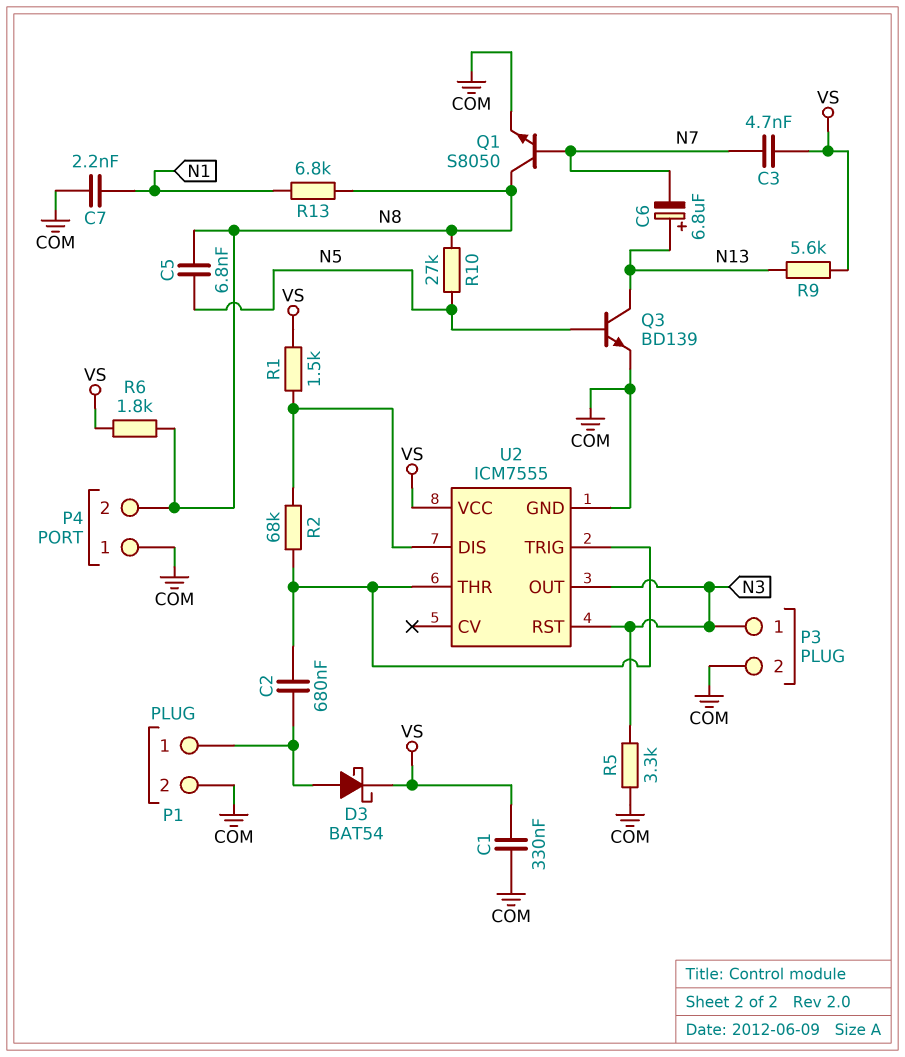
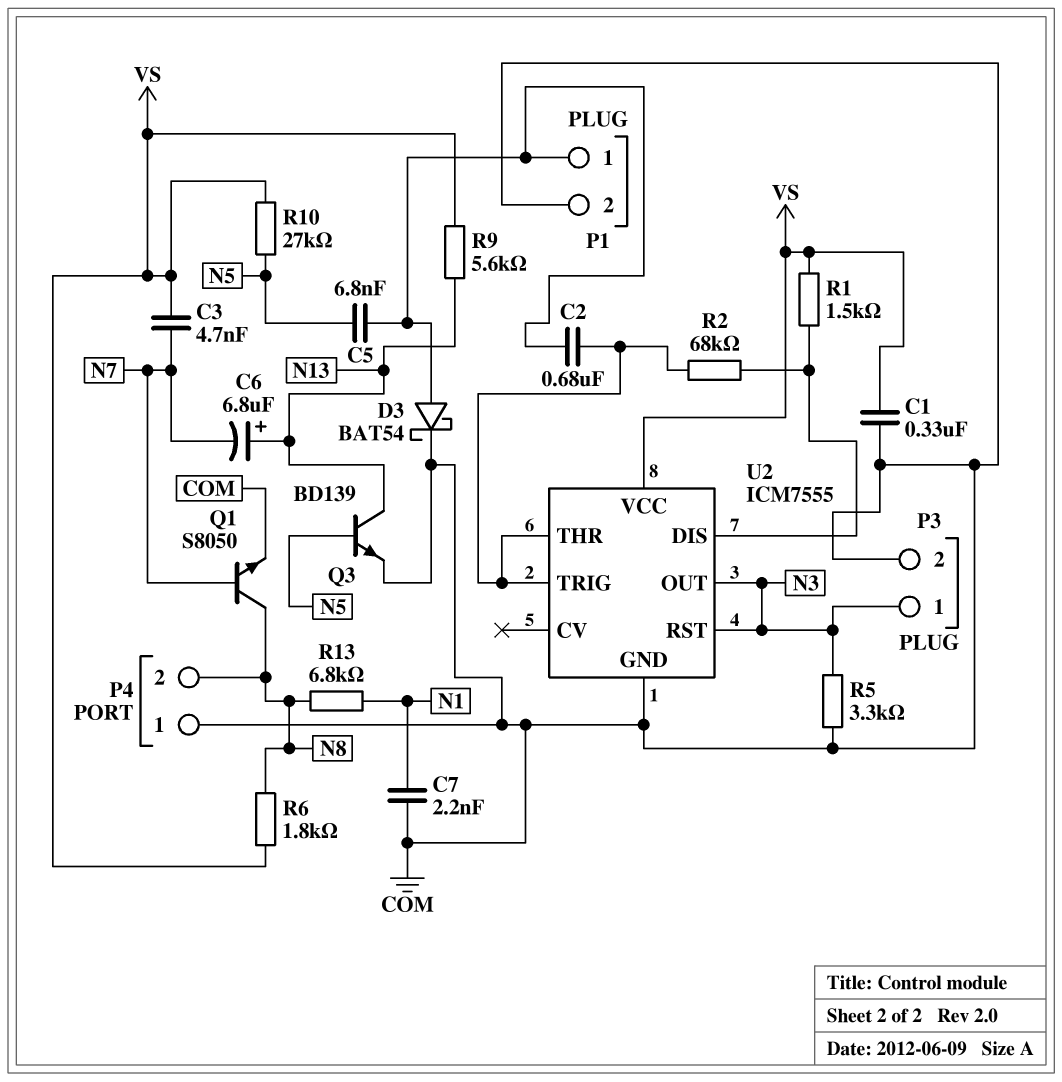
C5: 6.8nF (N5, N8) -> 6.8nF (N5, P1/1)
D3: schottky BAT54 (A P1/1, K VS) -> schottky BAT54 (A P1/1, K COM)
R10: 27k (N5, N8) -> 27k (N5, VS)

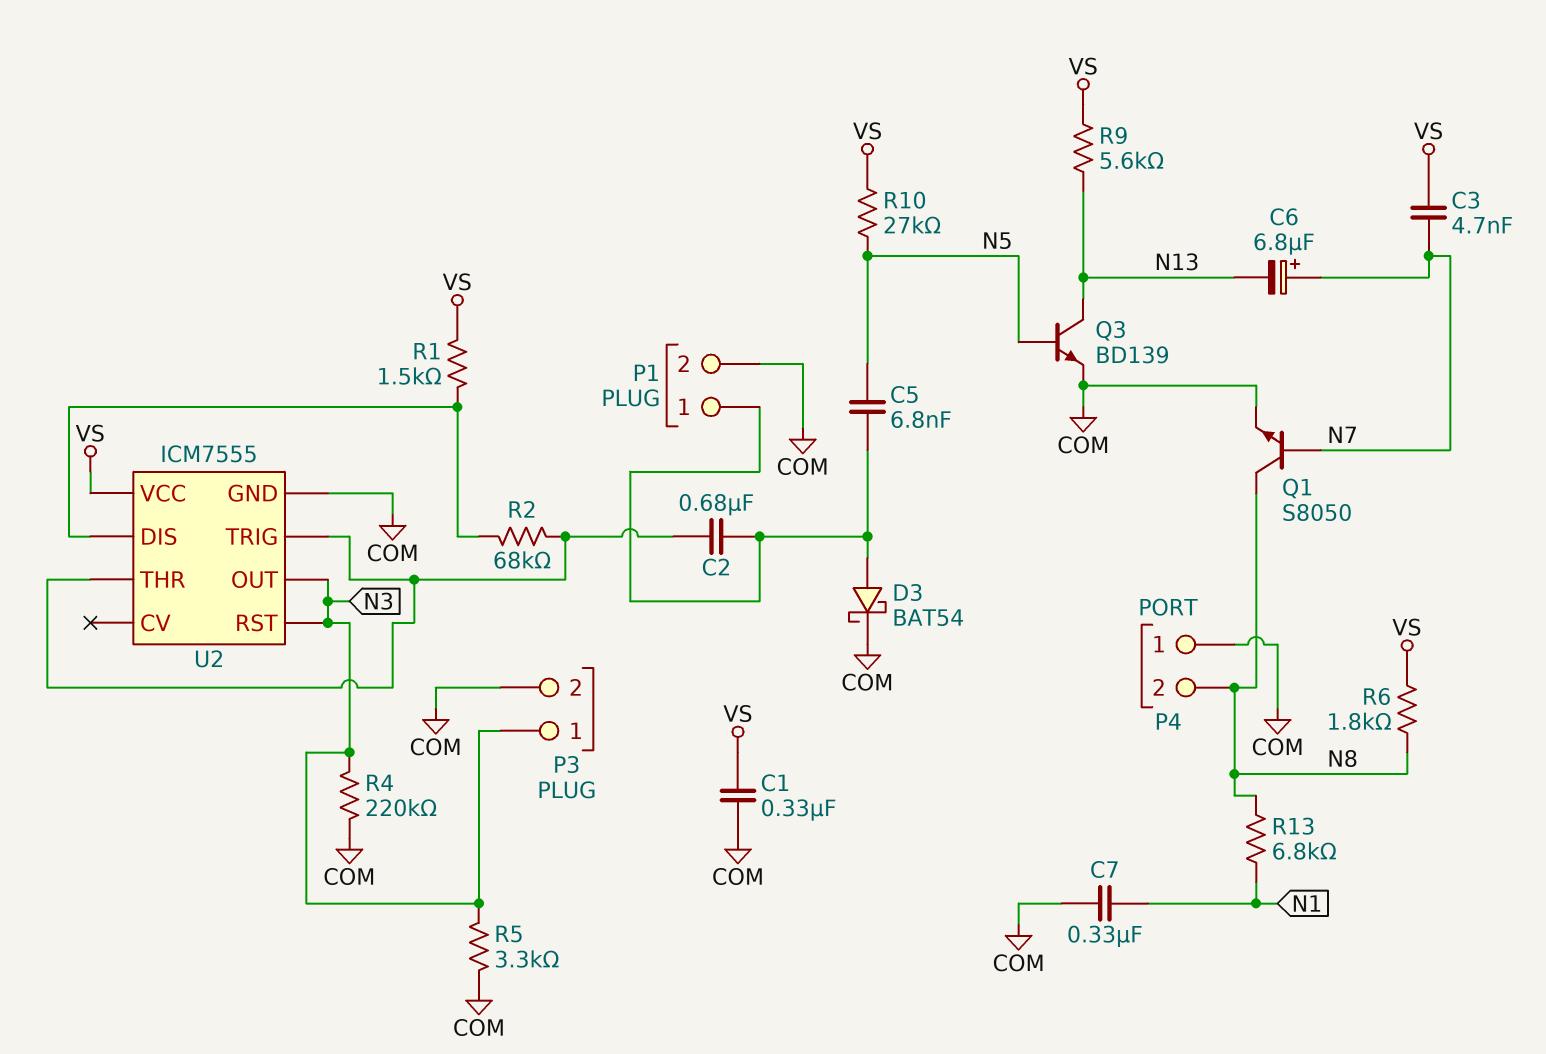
C6: 6.8uF (plus N13, minus N7) -> 6.8uF (plus N7, minus N13)
C7: 2.2nF (COM, N1) -> 330nF (COM, N1)
R4: none -> 220k (COM, N3)

